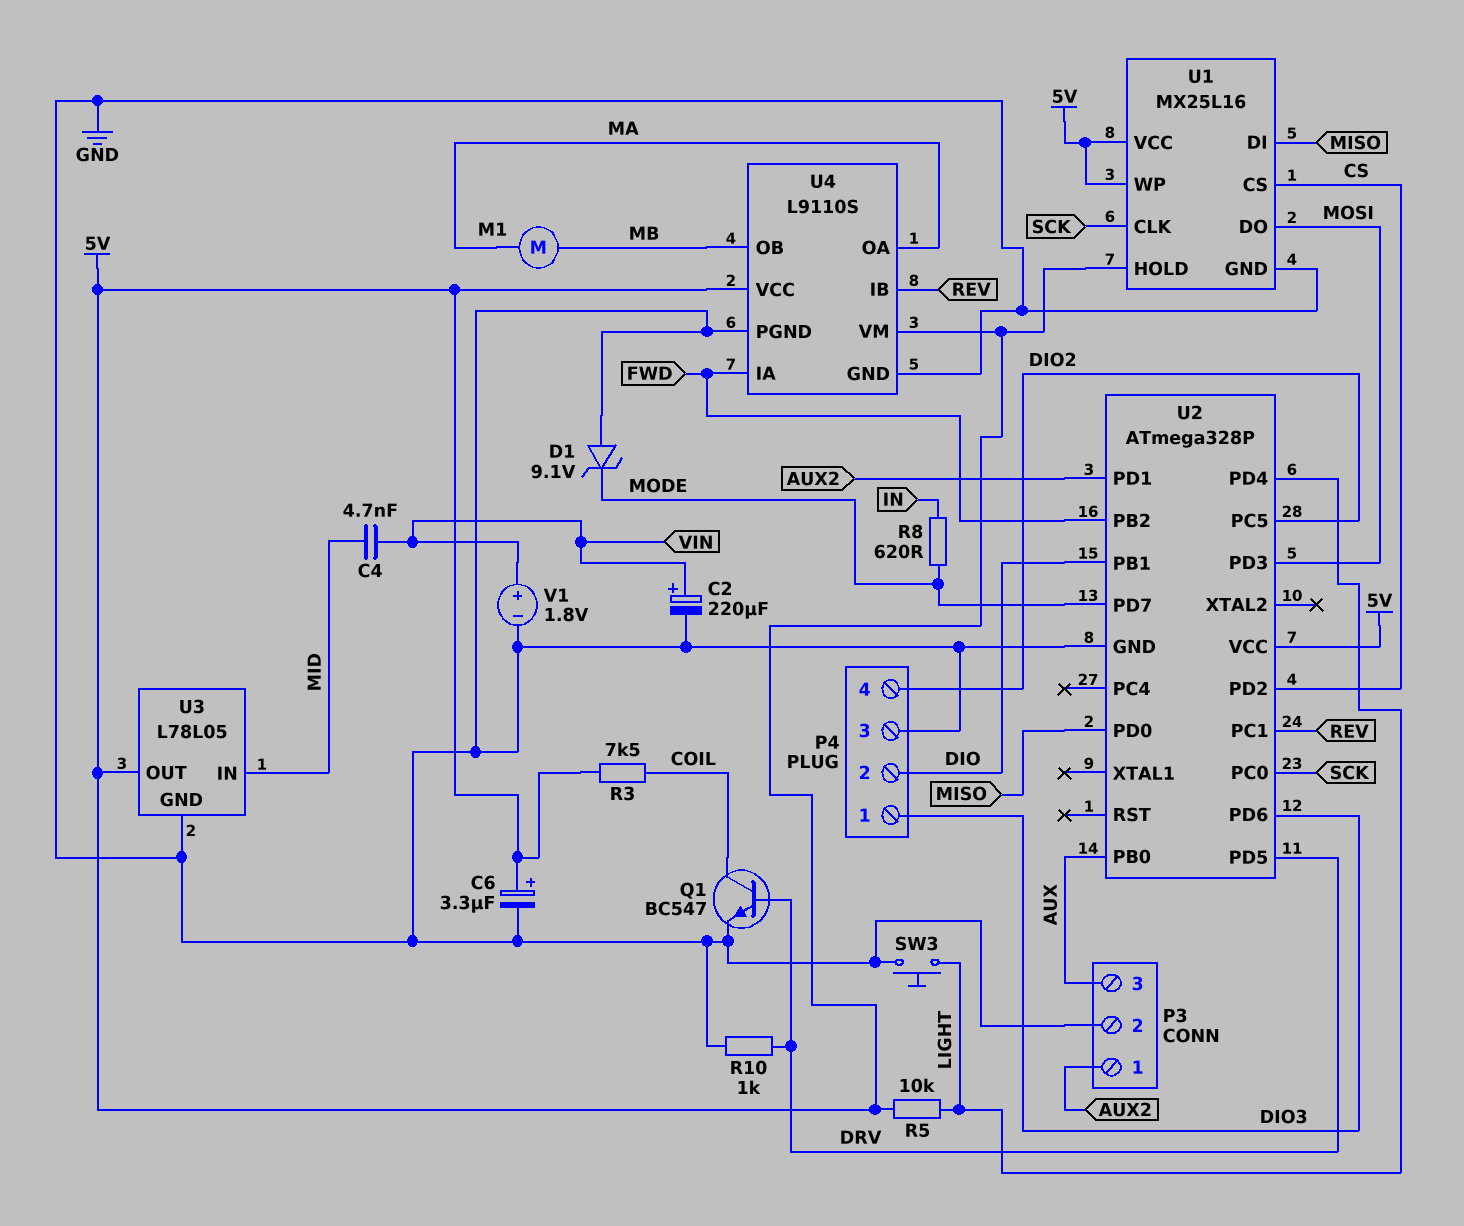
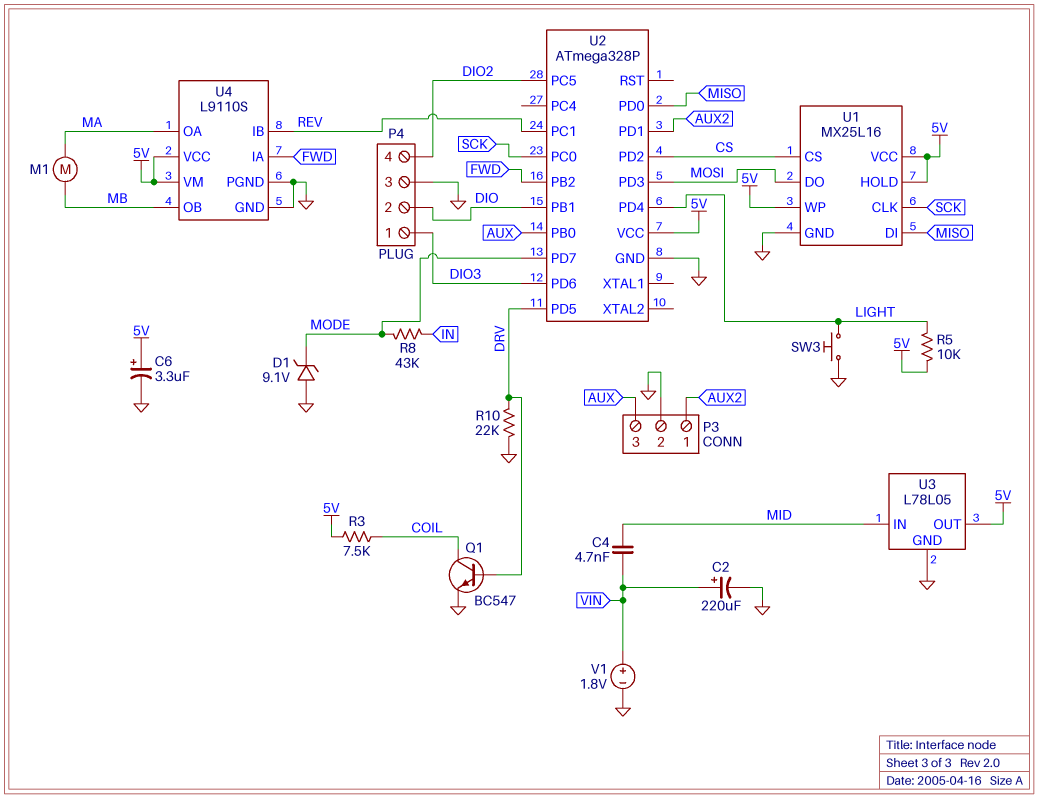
R8: 620 (IN, MODE) -> 43k (IN, MODE)
R10: 1k (DRV, GND) -> 22k (DRV, GND)

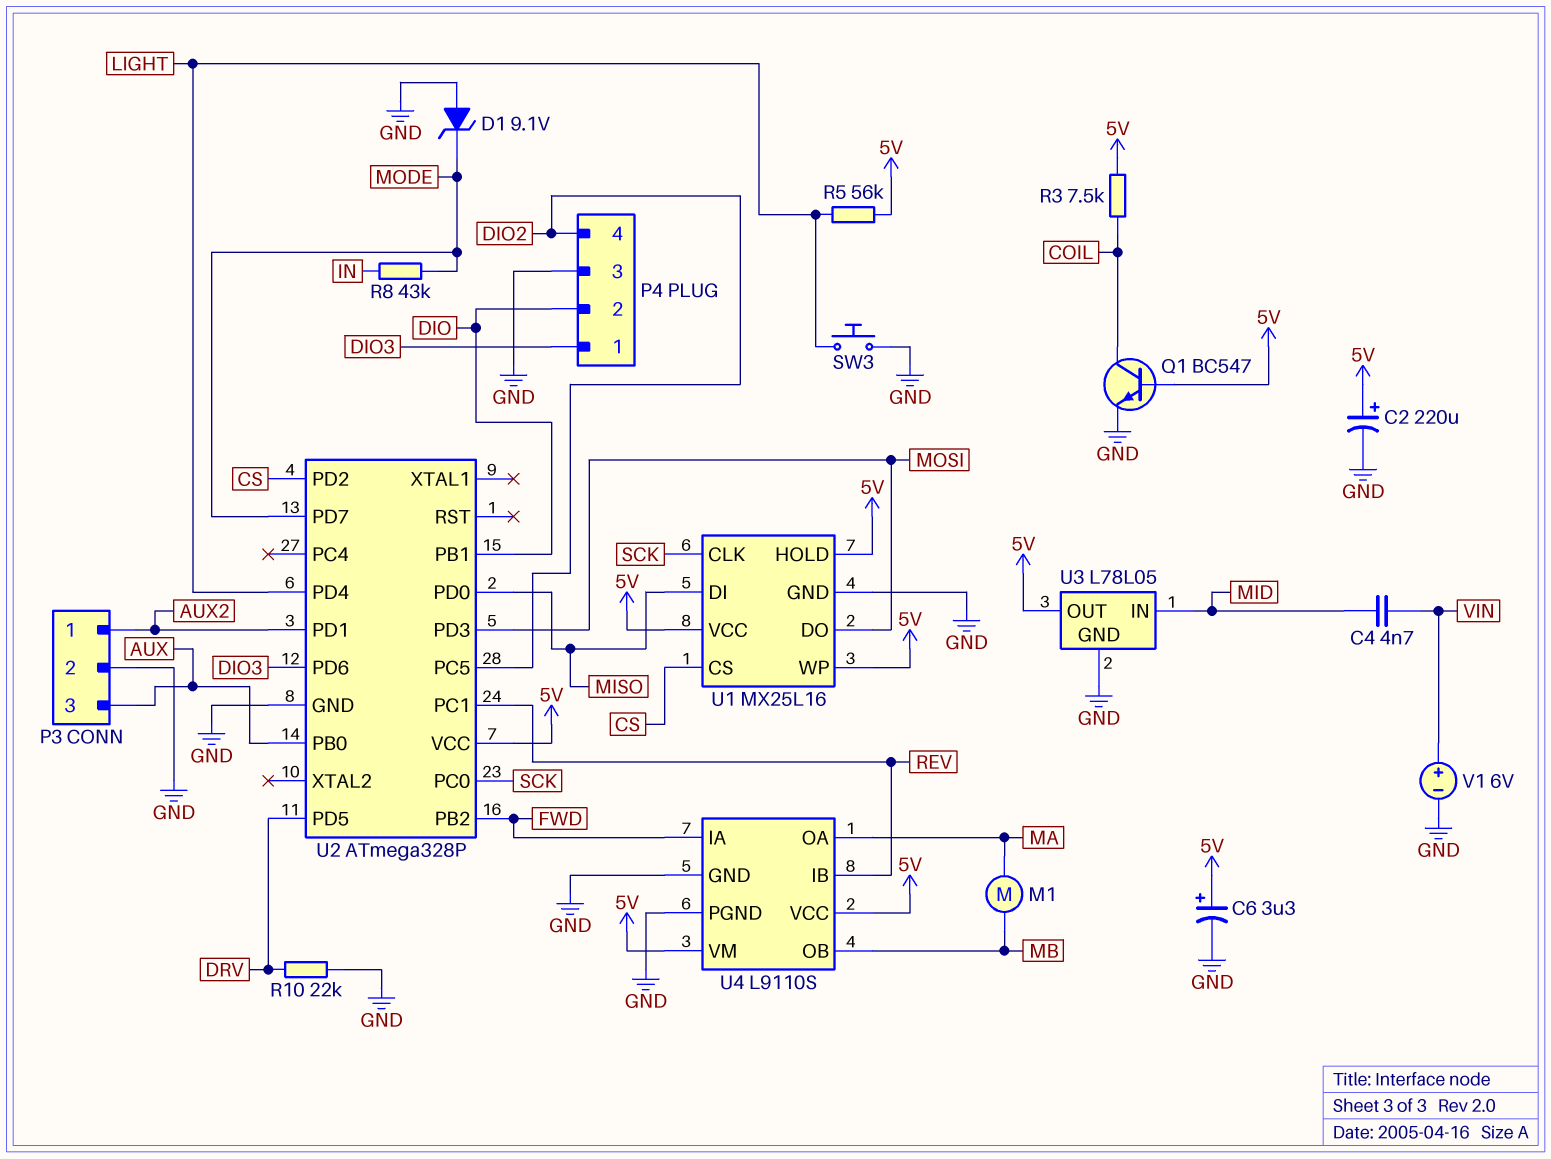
C2: 220uF (plus VIN, minus GND) -> 220uF (plus 5V, minus GND)
Q1: NPN BC547 (B DRV, C COIL, E GND) -> NPN BC547 (B 5V, C COIL, E GND)
R5: 10k (5V, LIGHT) -> 56k (5V, LIGHT)
V1: 1.8V (plus VIN, minus GND) -> 6V (plus VIN, minus GND)

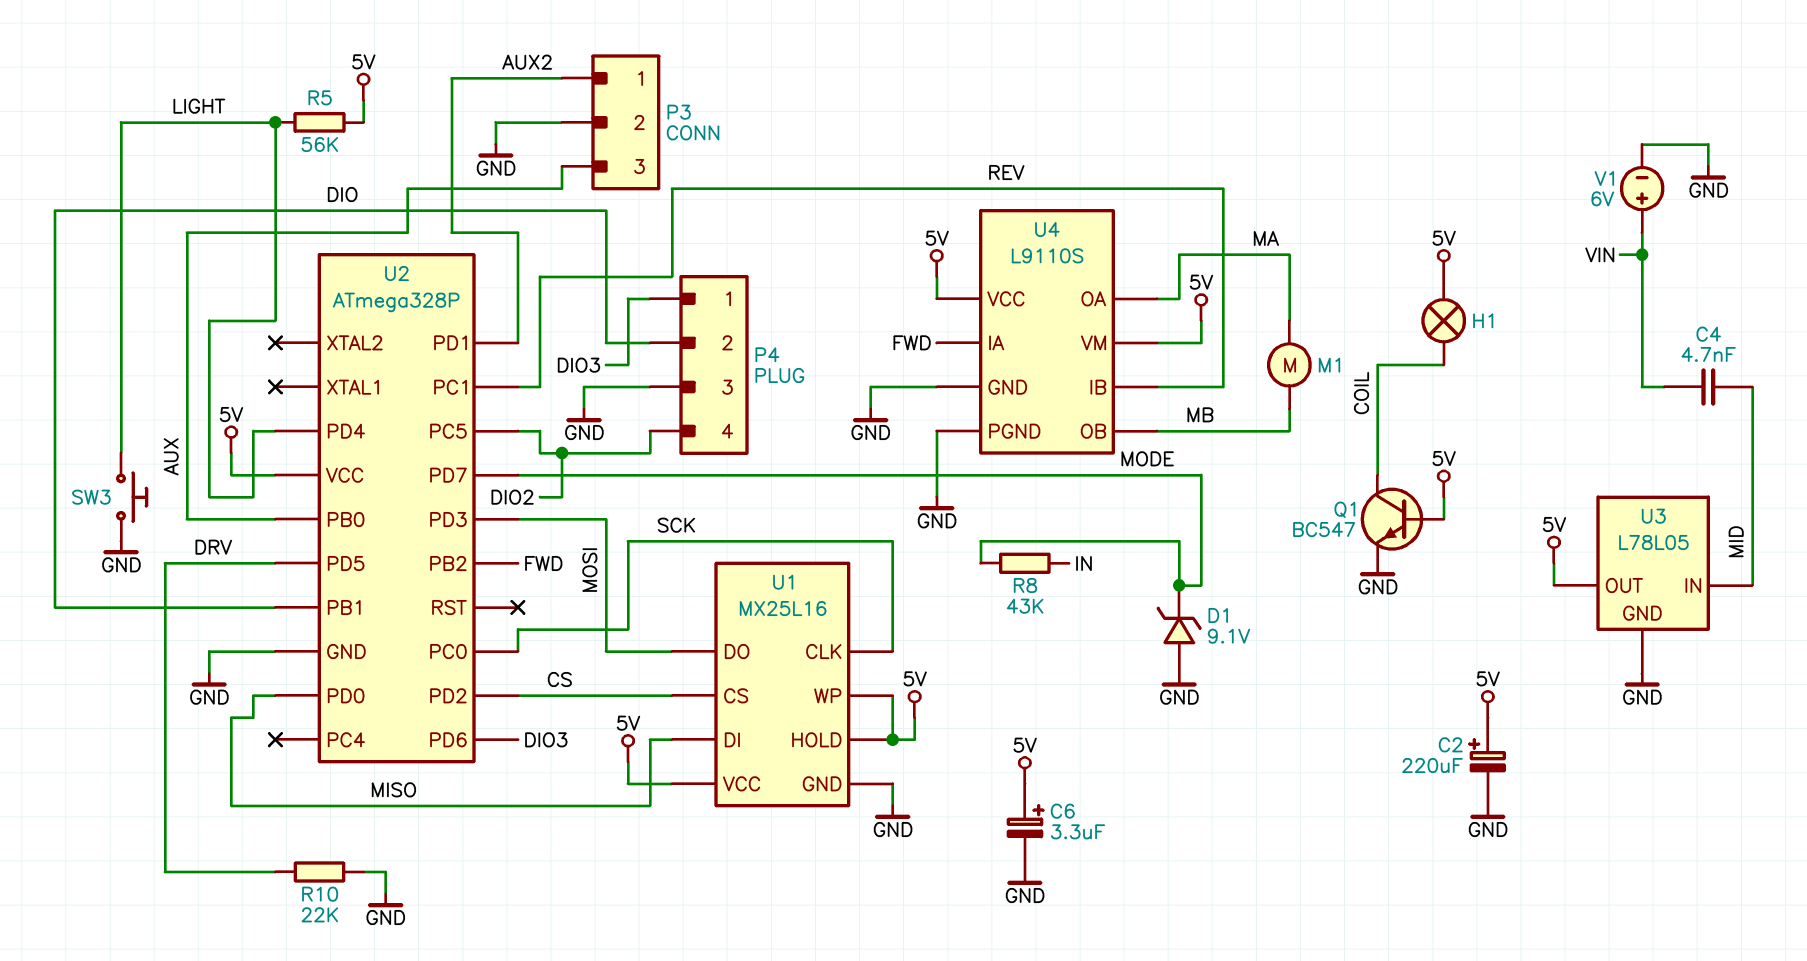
H1: none -> lamp (5V, COIL)
R3: 7.5k (5V, COIL) -> none

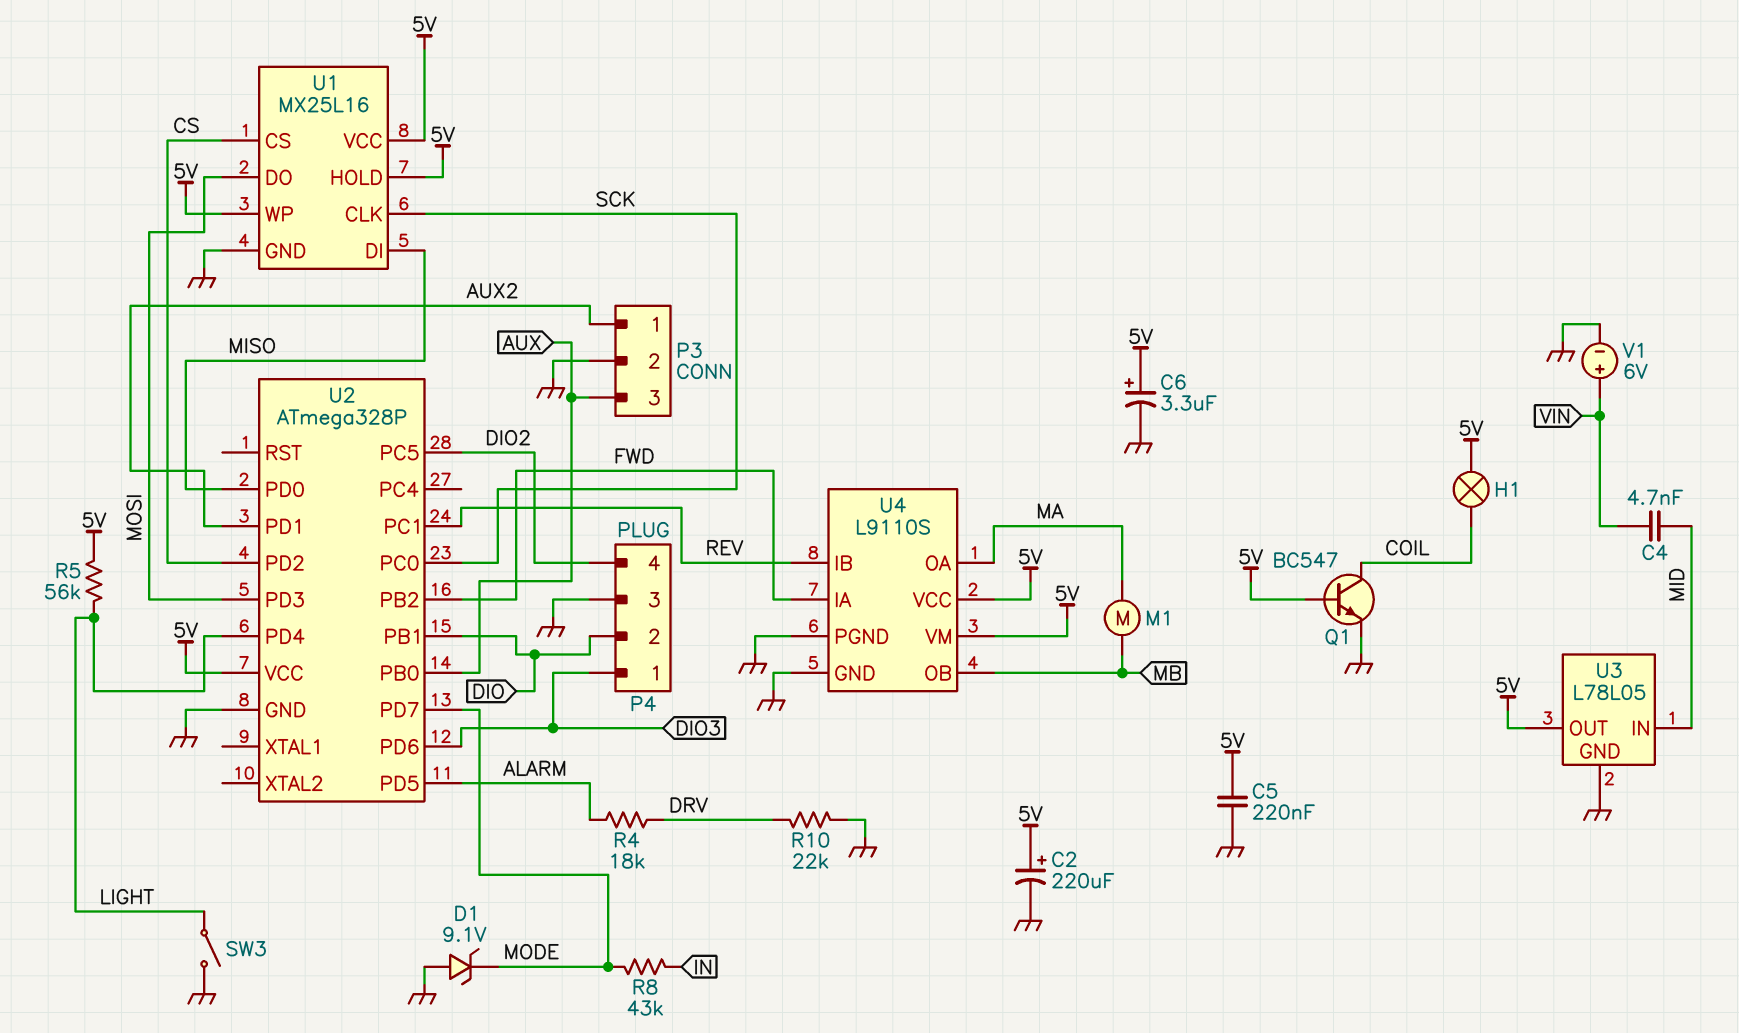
C5: none -> 220nF (5V, GND)
R4: none -> 18k (ALARM, DRV)
SW3: button (GND, LIGHT) -> switch (GND, LIGHT)
U2 pin PD5: DRV -> ALARM

